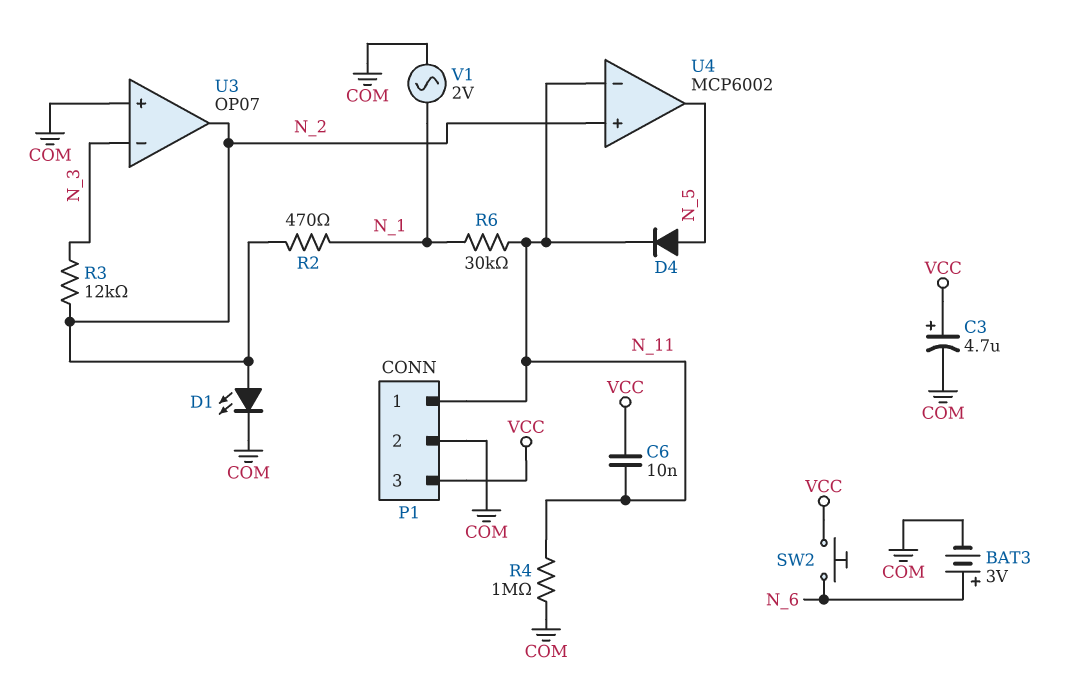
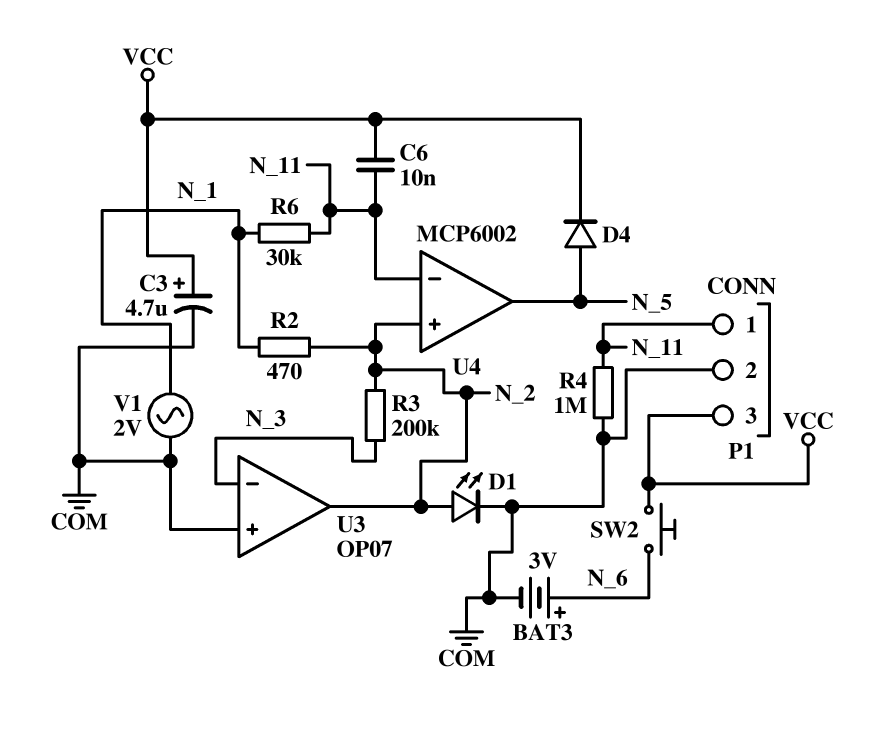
D4: diode (A N_5, K N_11) -> diode (A N_5, K VCC)
R3: 12k (N_2, N_3) -> 200k (N_2, N_3)

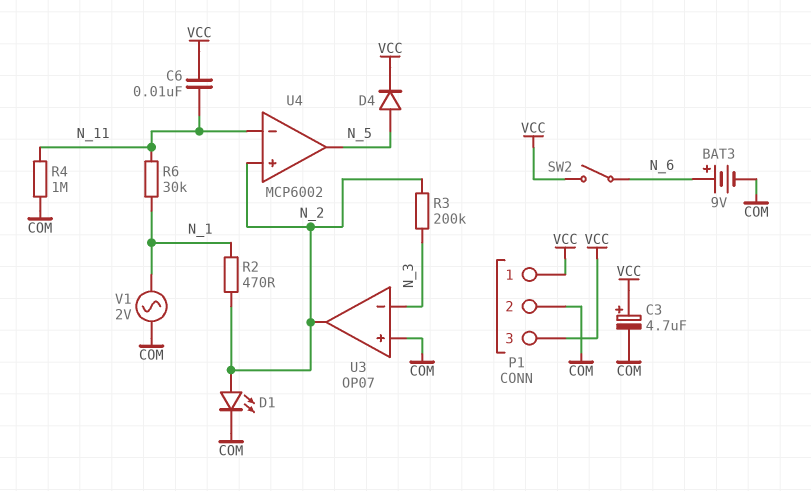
BAT3: 3V (plus N_6, minus COM) -> 9V (plus N_6, minus COM)
P1 pin 1: N_11 -> VCC
SW2: button (N_6, VCC) -> switch (N_6, VCC)

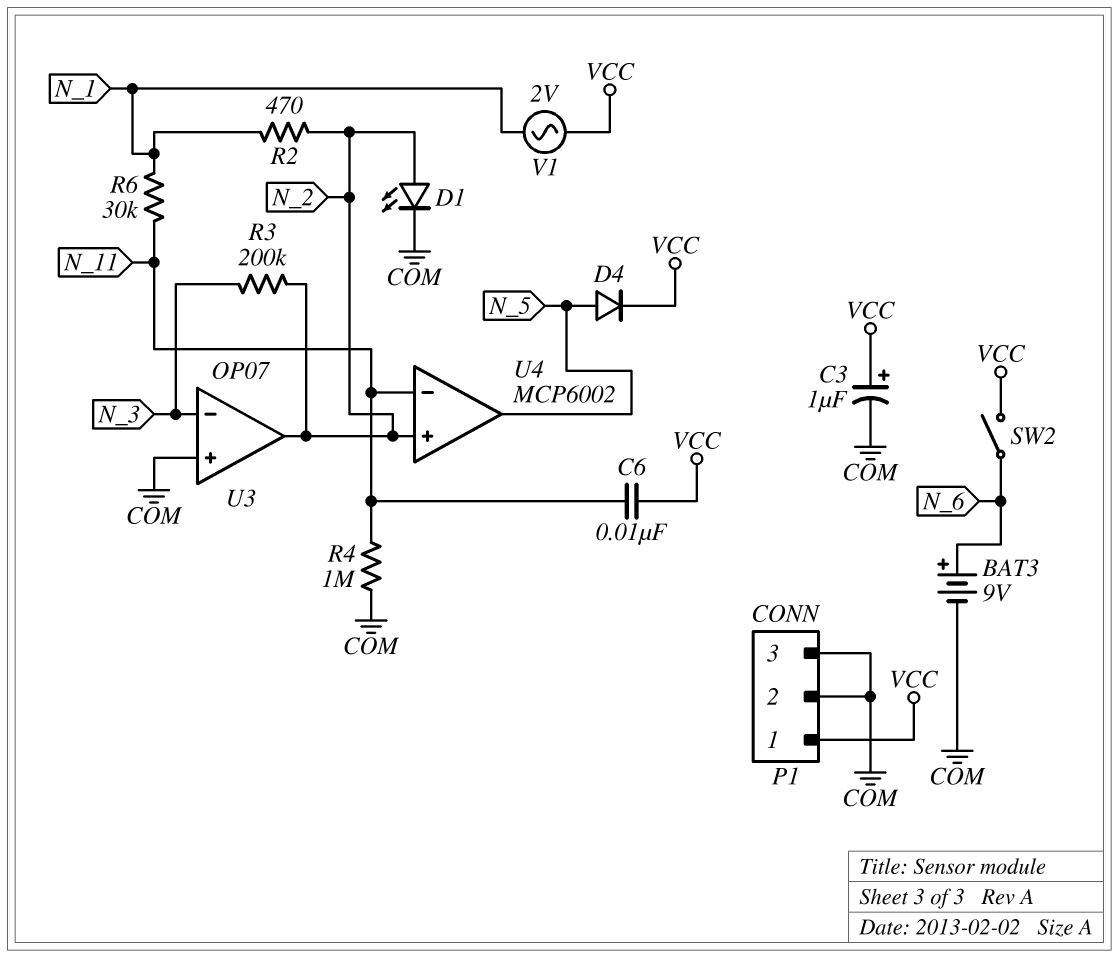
C3: 4.7uF (plus VCC, minus COM) -> 1uF (plus VCC, minus COM)
P1 pin 3: VCC -> COM
V1: AC 2V (COM, N_1) -> AC 2V (N_1, VCC)

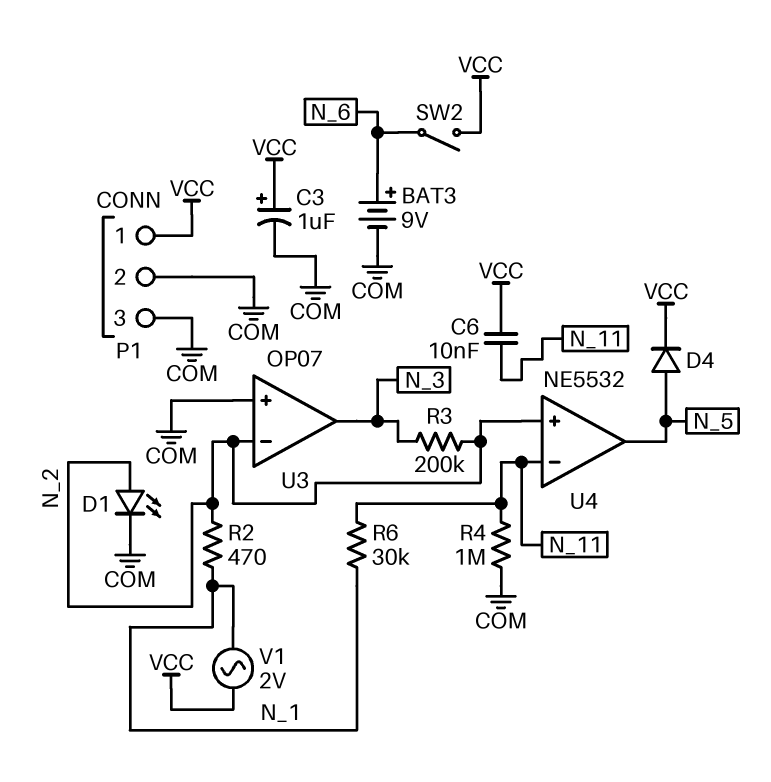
U3 pin in-: N_3 -> N_2
U3 pin out: N_2 -> N_3
U4: MCP6002 -> NE5532

